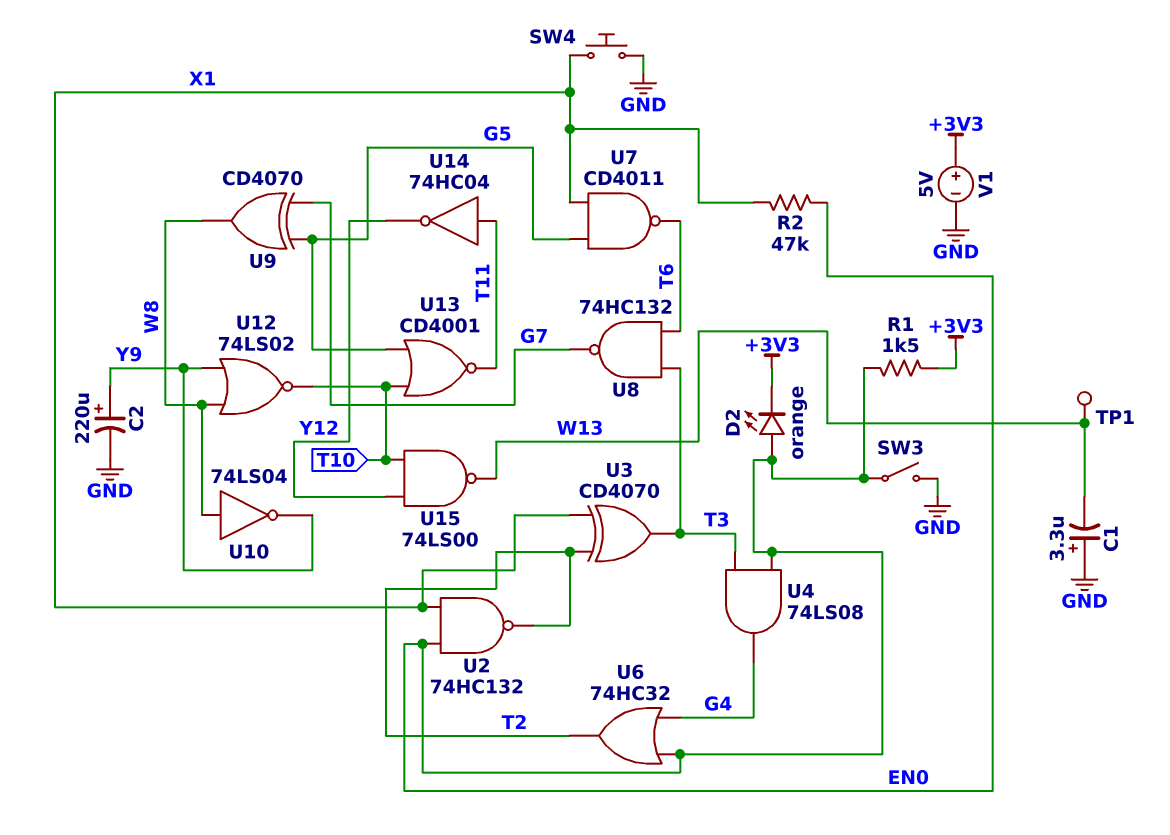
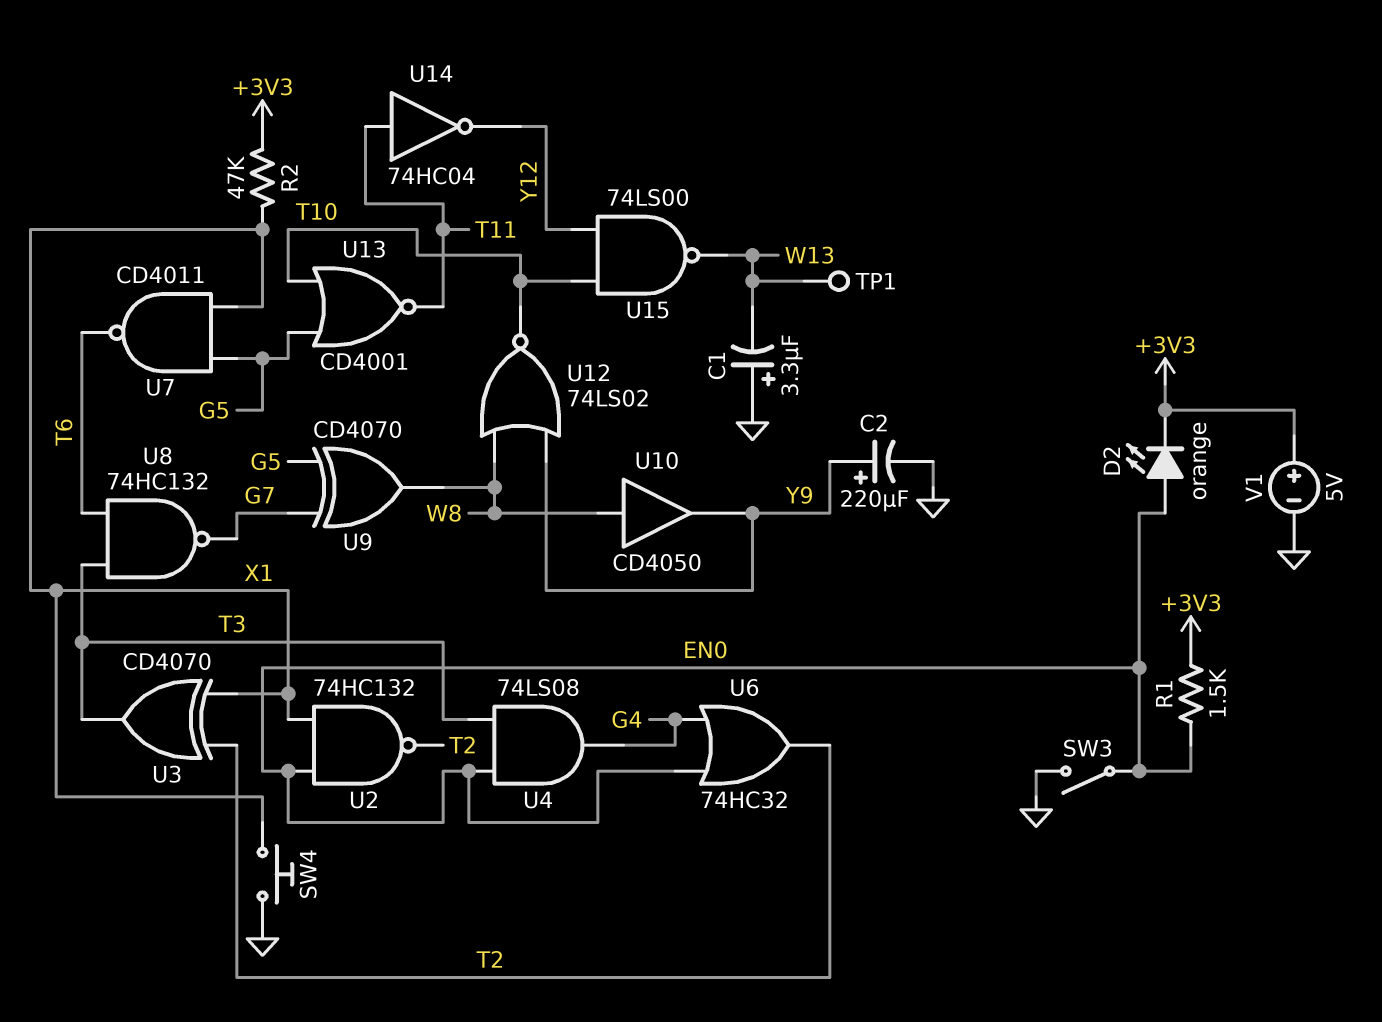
R2: 47k (EN0, X1) -> 47k (+3V3, X1)
U10: NOT 74LS04 (in W8, out Y9) -> buffer CD4050 (in W8, out Y9)

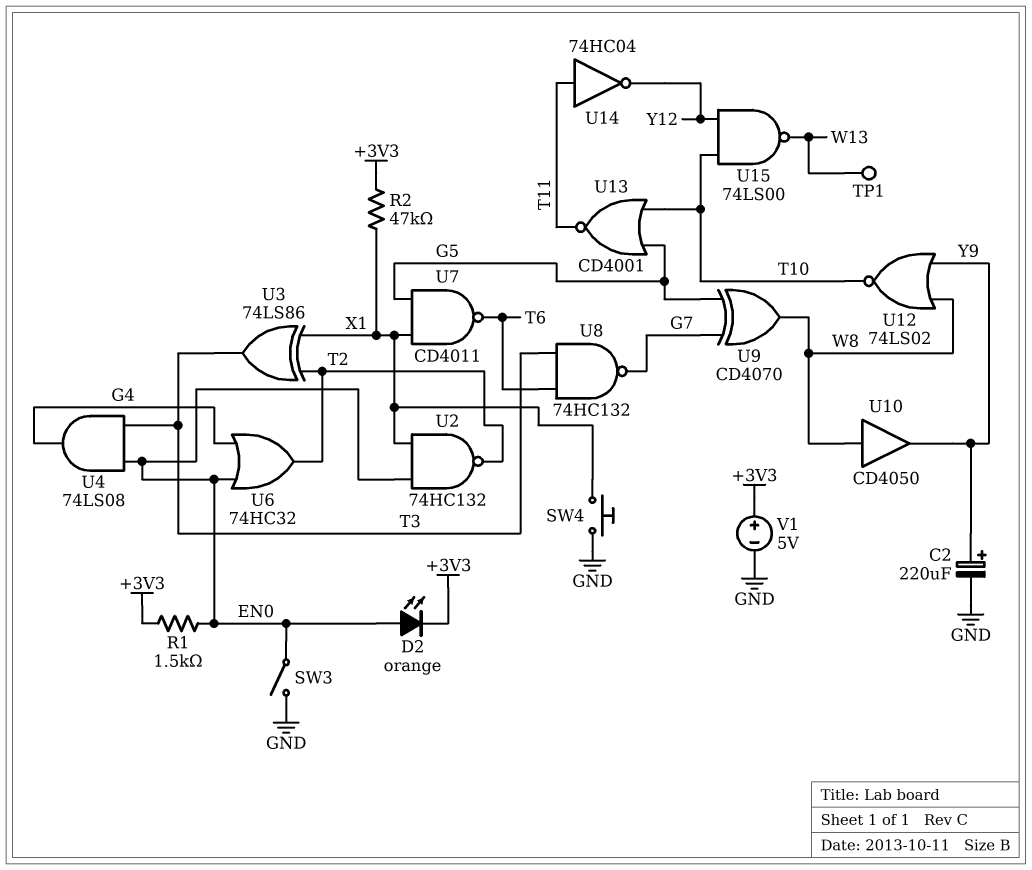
C1: 3.3uF (plus GND, minus W13) -> none
U3: XOR CD4070 (in T2, in X1, out T3) -> XOR 74LS86 (in T2, in X1, out T3)

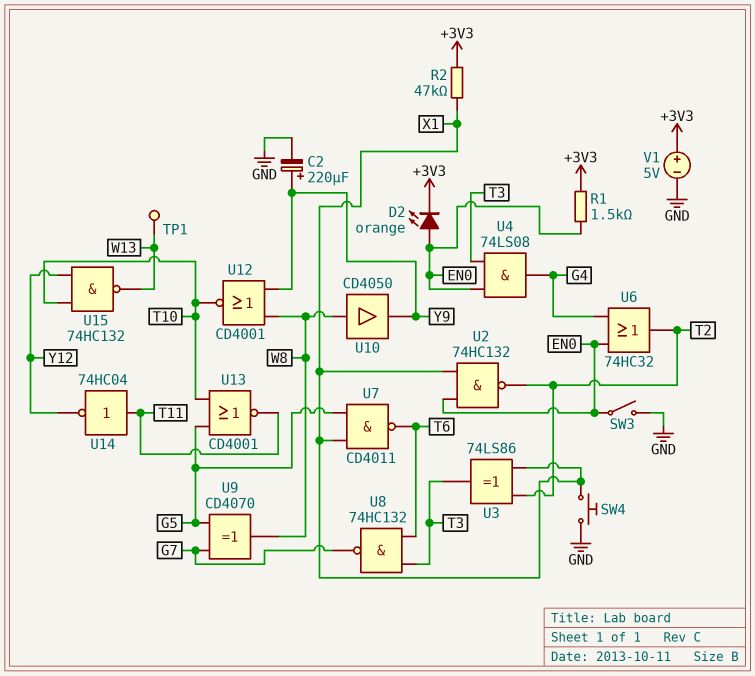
U12: NOR 74LS02 (in W8, in Y9, out T10) -> NOR CD4001 (in W8, in Y9, out T10)
U15: NAND 74LS00 (in T10, in Y12, out W13) -> NAND 74HC132 (in T10, in Y12, out W13)

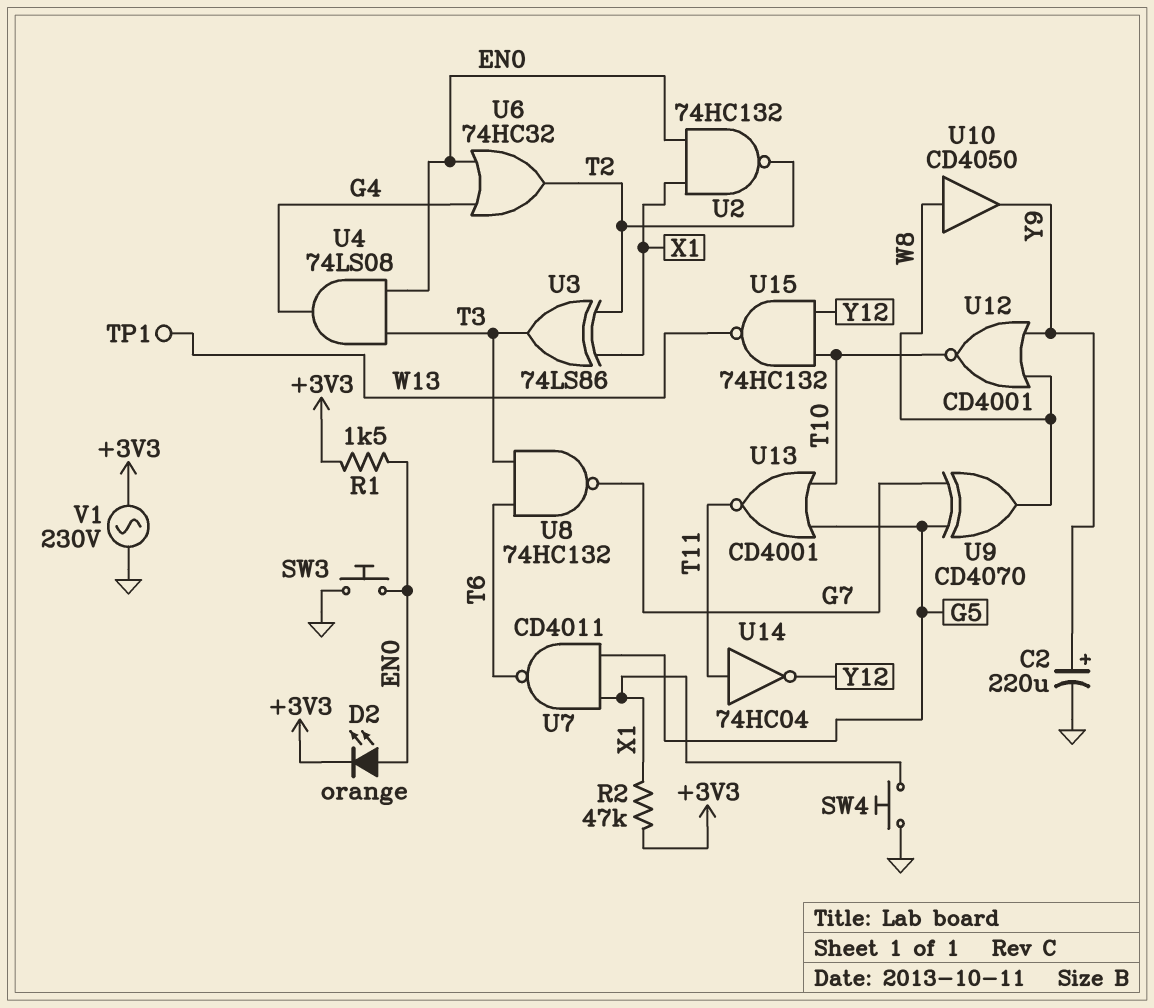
SW3: switch (EN0, GND) -> button (EN0, GND)
V1: 5V (plus +3V3, minus GND) -> AC 230V (+3V3, GND)

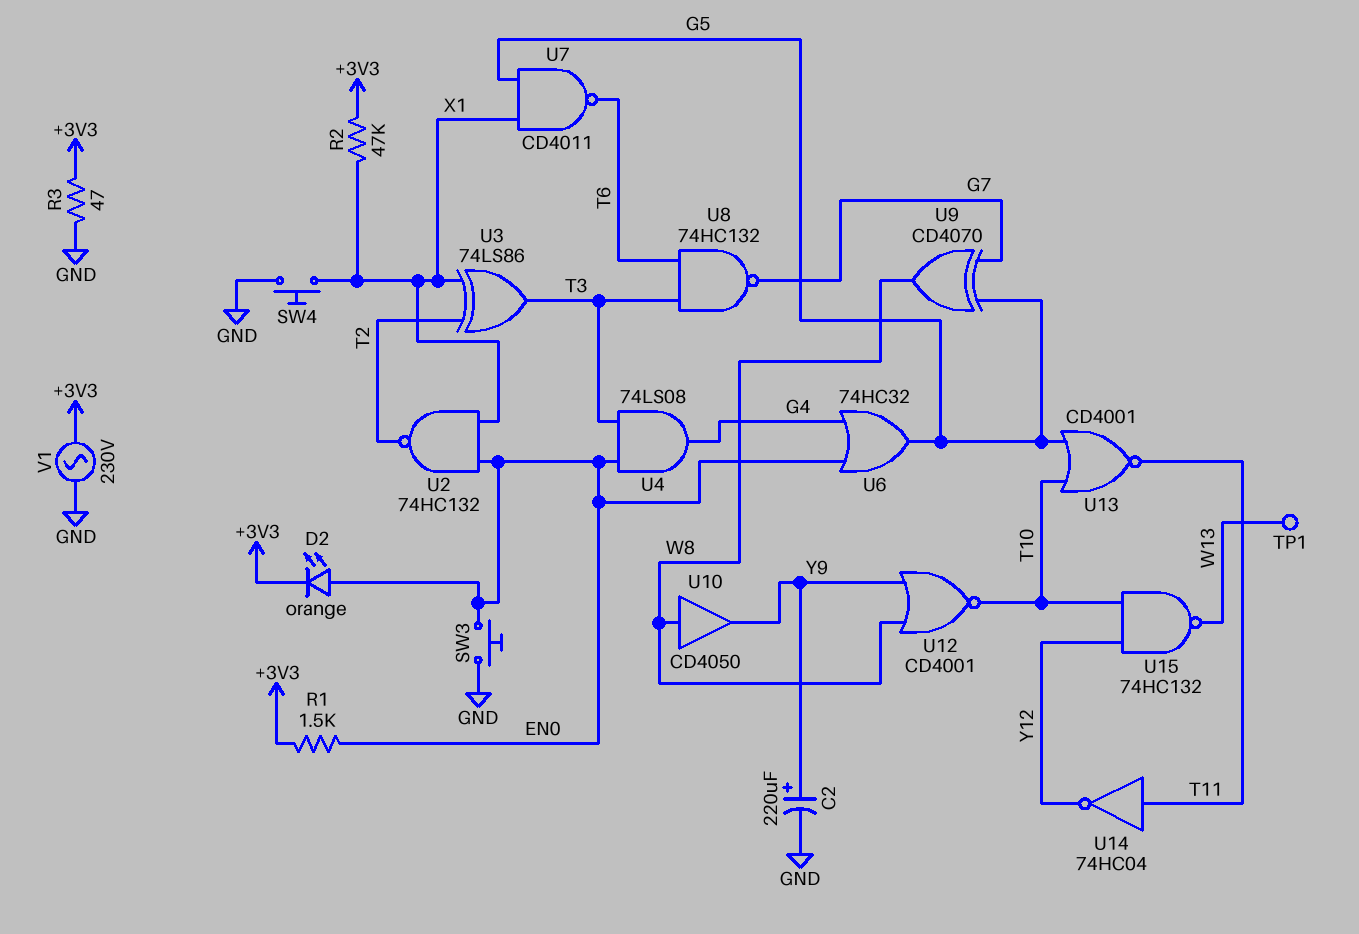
R3: none -> 47 (+3V3, GND)
U6: OR 74HC32 (in EN0, in G4, out T2) -> OR 74HC32 (in EN0, in G4, out G5)

